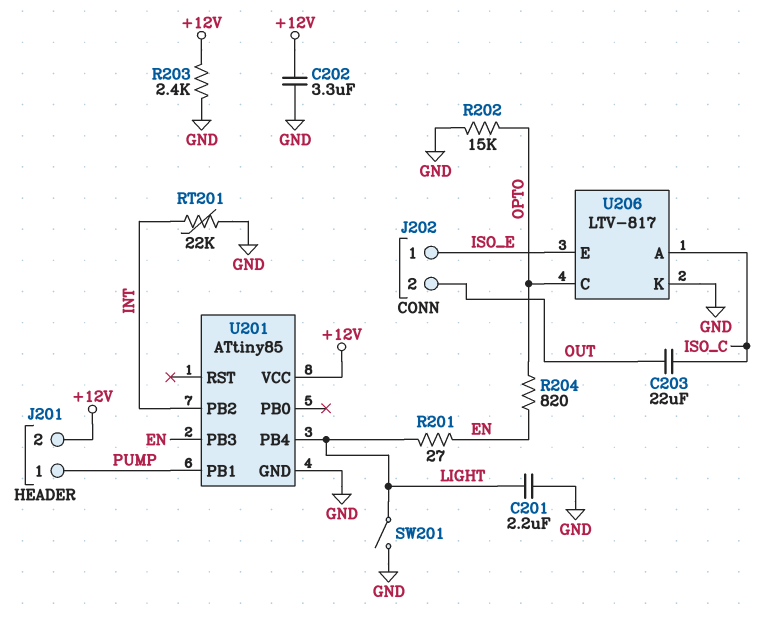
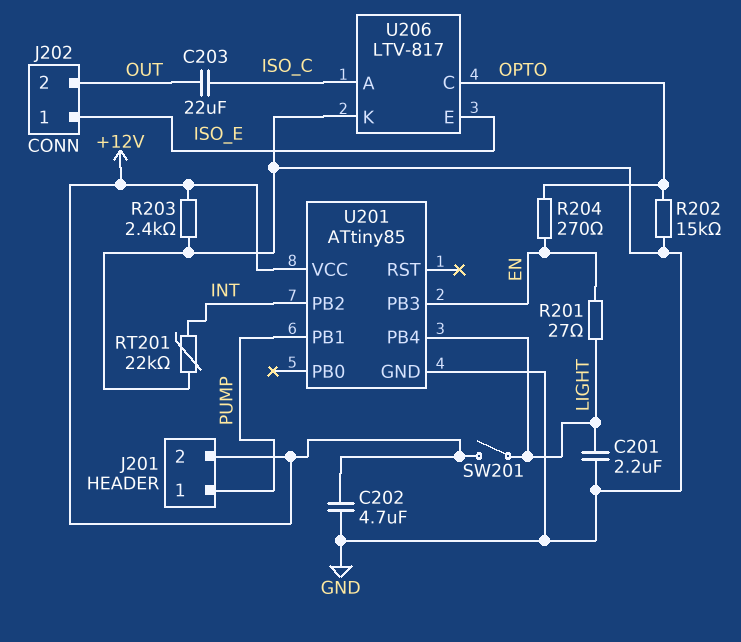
C202: 3.3uF (+12V, GND) -> 4.7uF (+12V, GND)
R204: 820 (EN, OPTO) -> 270 (EN, OPTO)
SW201: switch (GND, LIGHT) -> switch (+12V, LIGHT)

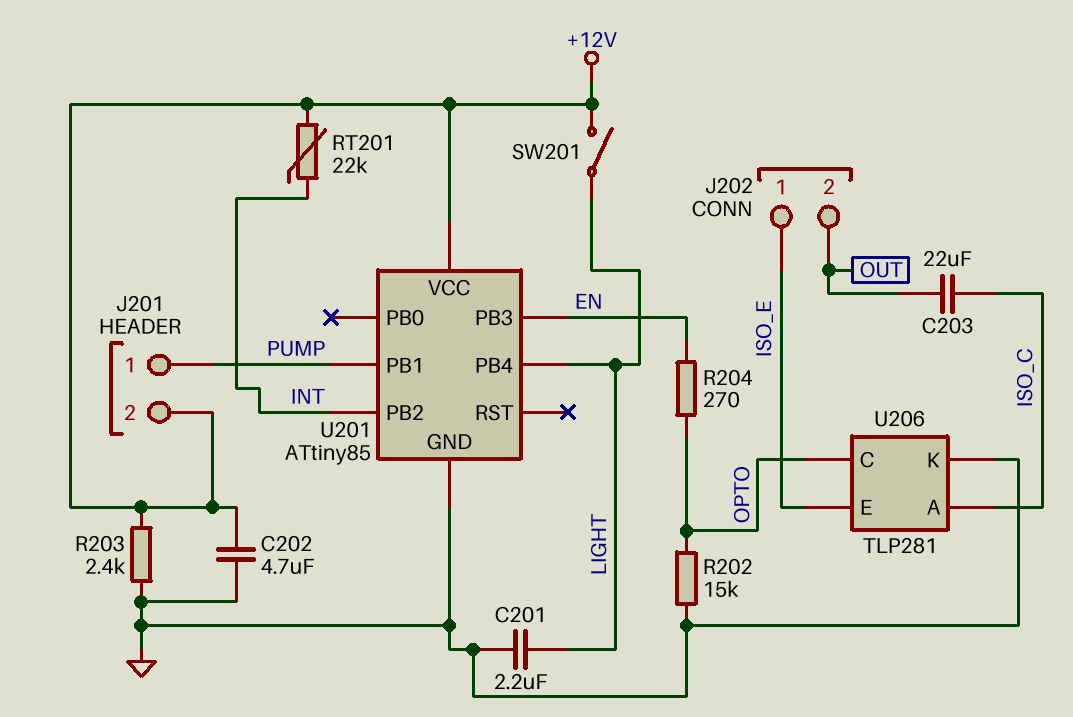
R201: 27 (EN, LIGHT) -> none
RT201: 22k (GND, INT) -> 22k (+12V, INT)
U206: LTV-817 -> TLP281

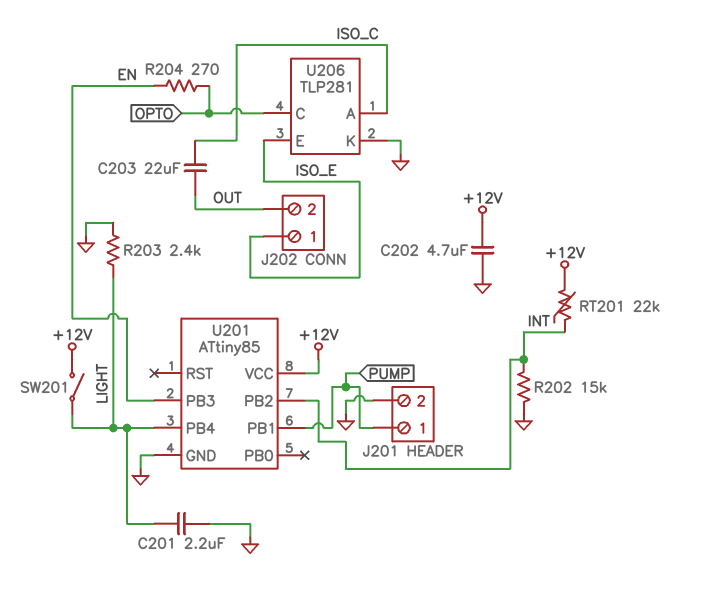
J201 pin 2: +12V -> GND
R202: 15k (GND, OPTO) -> 15k (GND, INT)
R203: 2.4k (+12V, GND) -> 2.4k (GND, LIGHT)

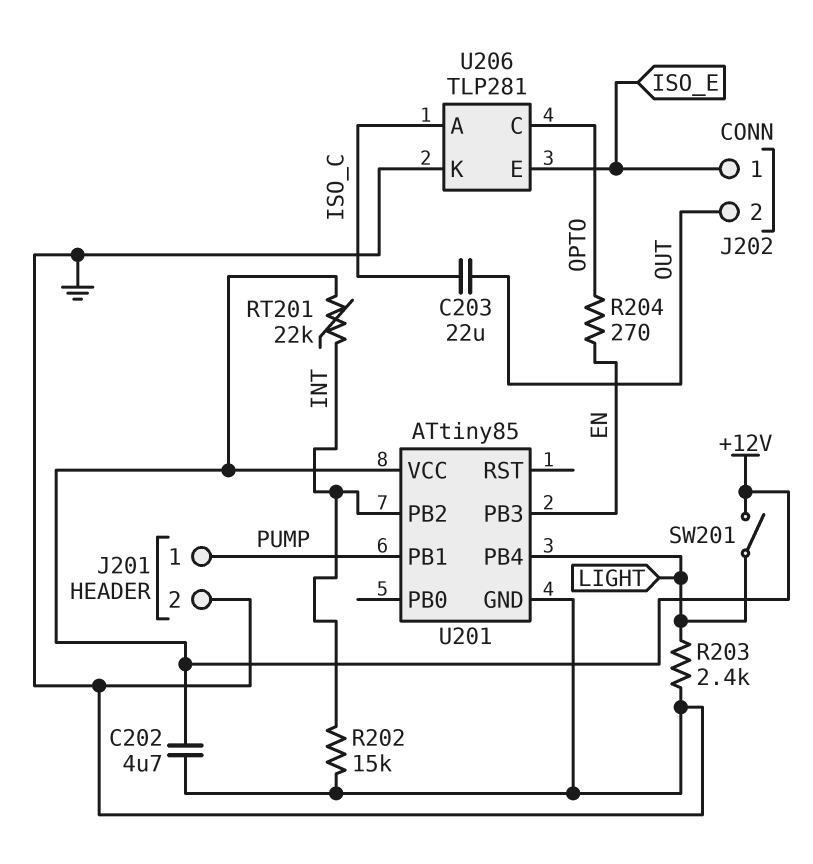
C201: 2.2uF (GND, LIGHT) -> none

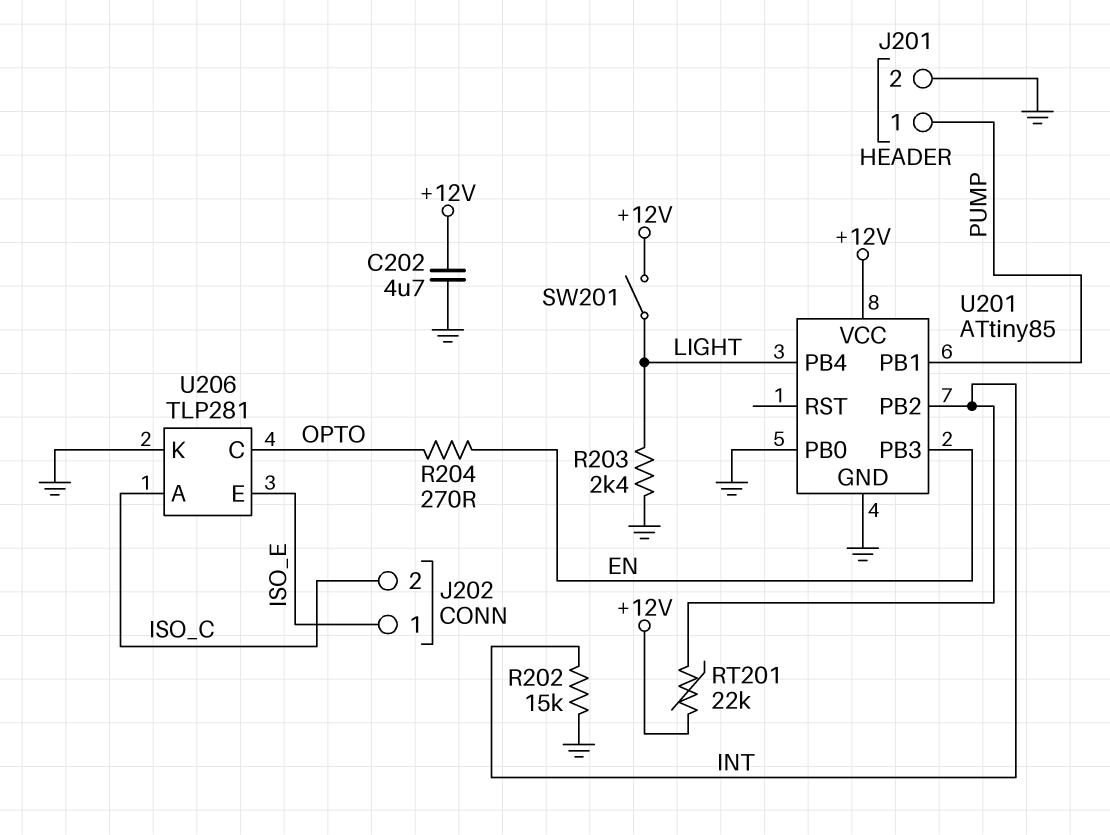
C203: 22uF (ISO_C, OUT) -> none
J202 pin 2: OUT -> ISO_C
U201 pin PB0: none -> GND

